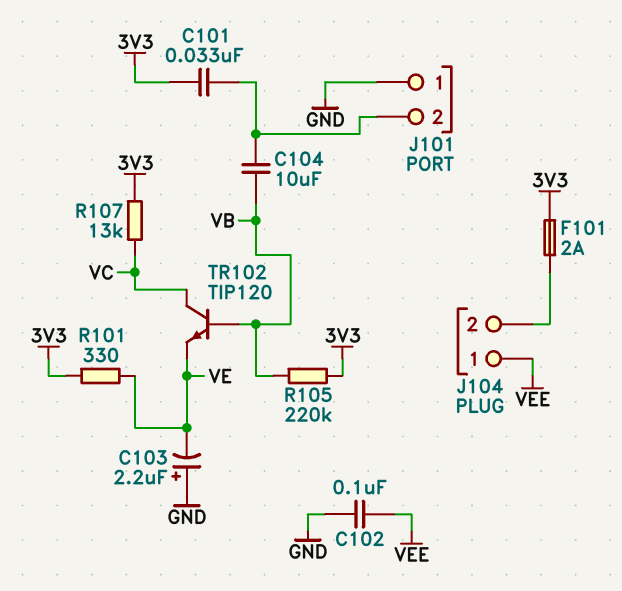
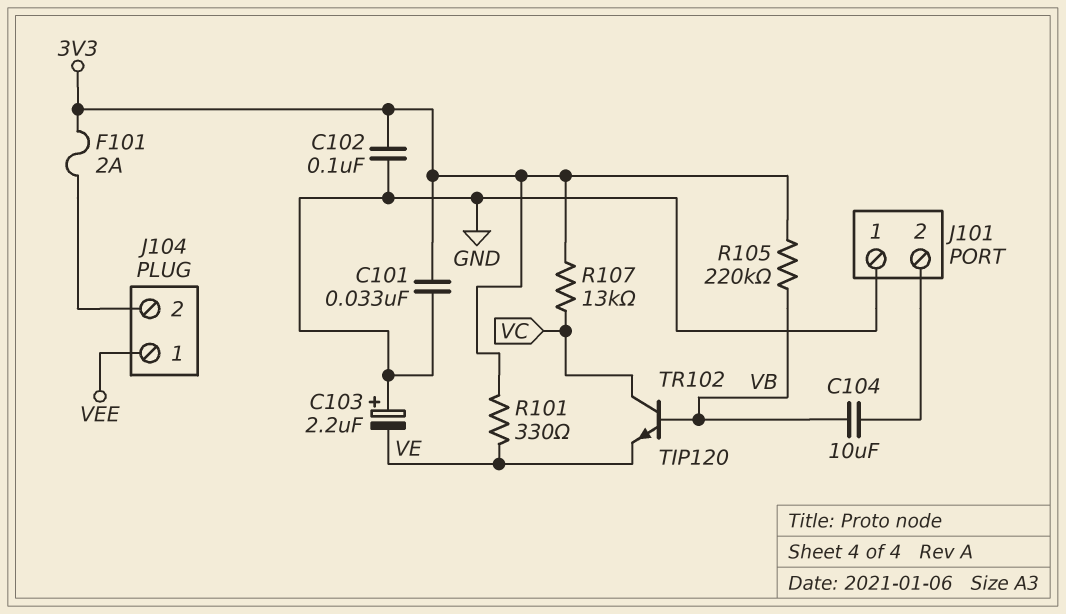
C101: 33nF (3V3, J101/2) -> 33nF (3V3, GND)
C102: 100nF (GND, VEE) -> 100nF (3V3, GND)

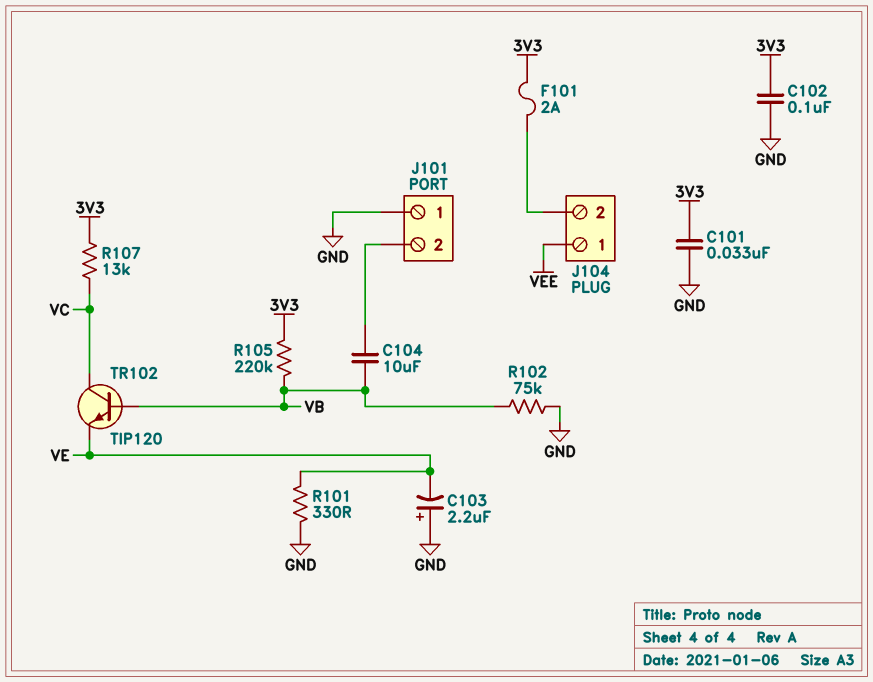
R101: 330 (3V3, VE) -> 330 (GND, VE)
R102: none -> 75k (GND, VB)

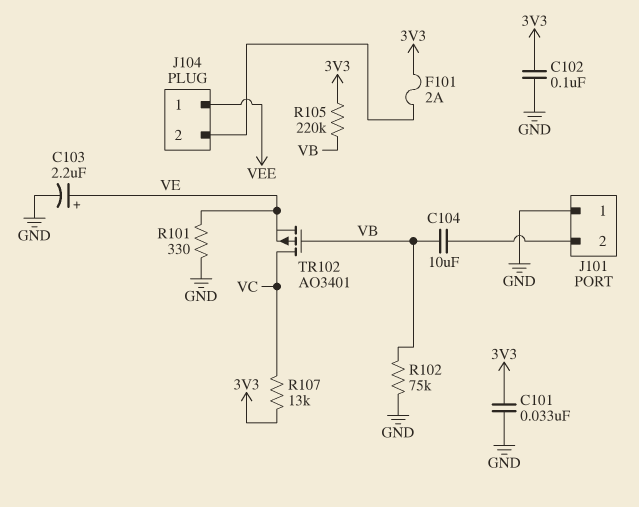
C103: 2.2uF (plus GND, minus VE) -> 2.2uF (plus VE, minus GND)
TR102: NPN TIP120 (B VB, C VC, E VE) -> PMOS AO3401 (G VB, D VC, S VE)

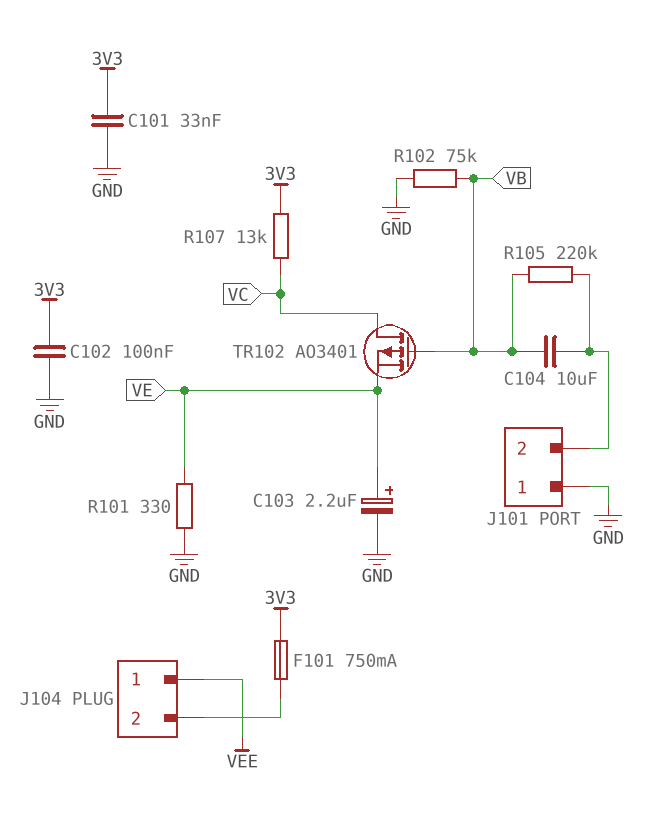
F101: 2A (3V3, J104/2) -> 750mA (3V3, J104/2)
R105: 220k (3V3, VB) -> 220k (J101/2, VB)

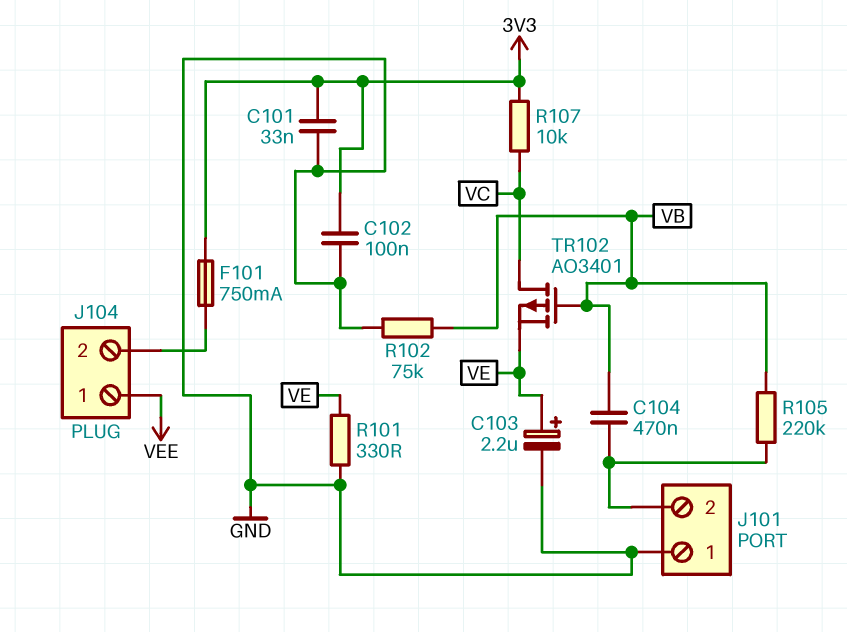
C104: 10uF (J101/2, VB) -> 470nF (J101/2, VB)
R107: 13k (3V3, VC) -> 10k (3V3, VC)

